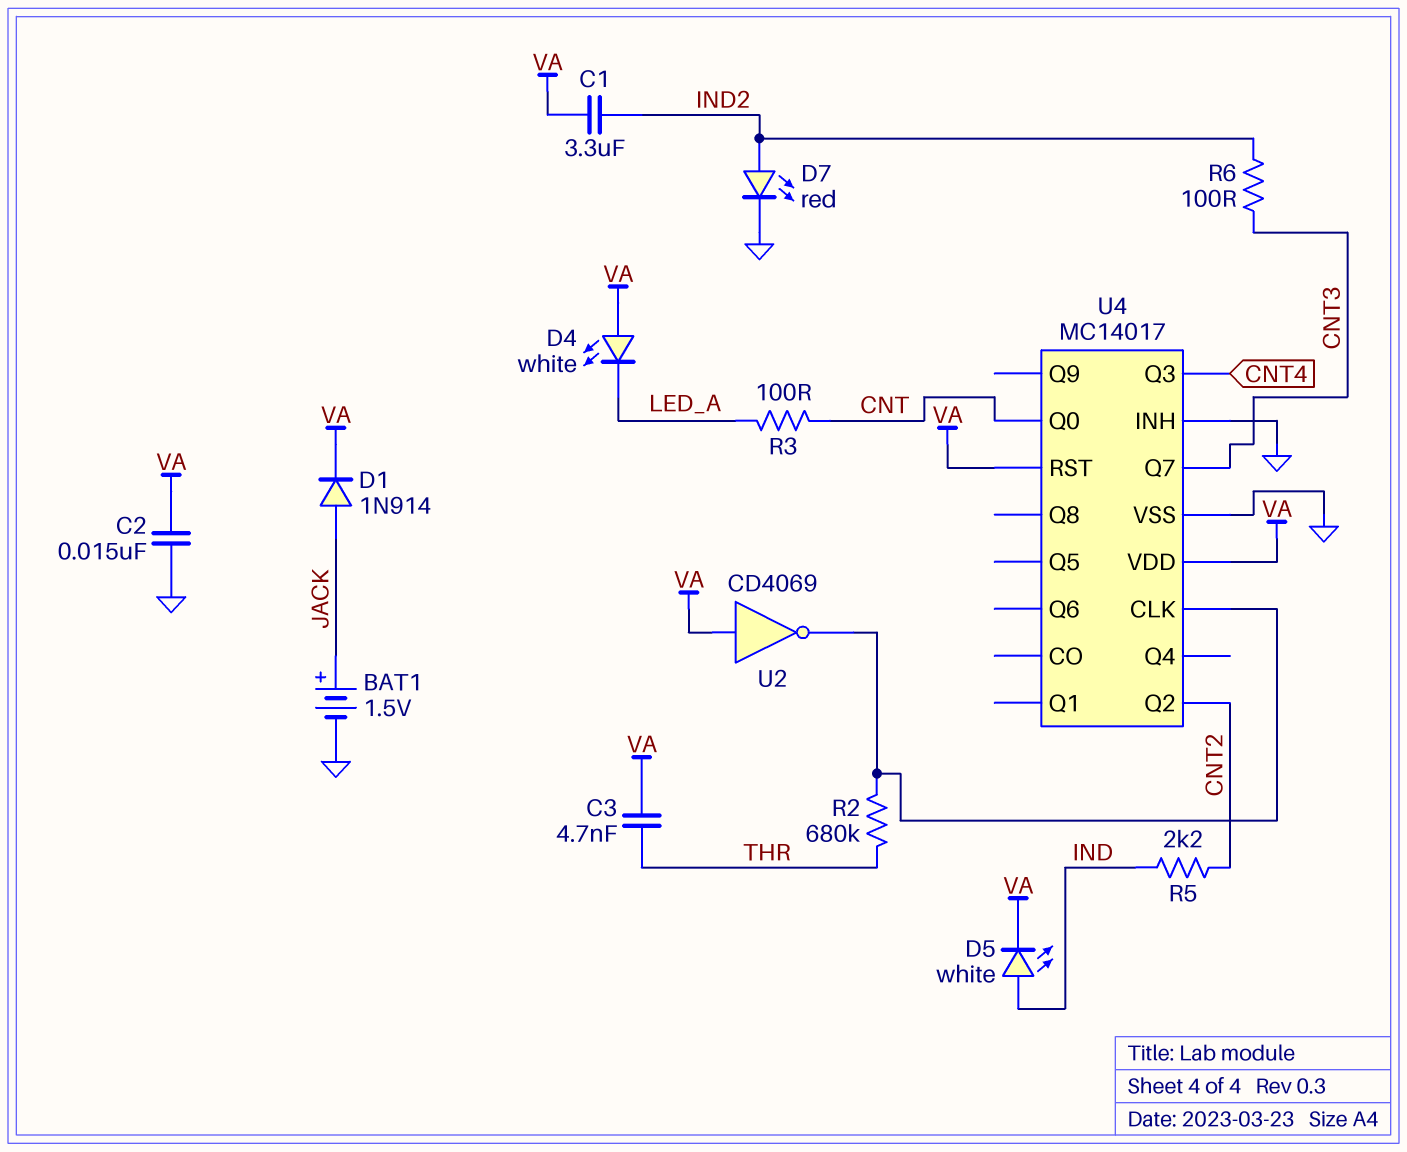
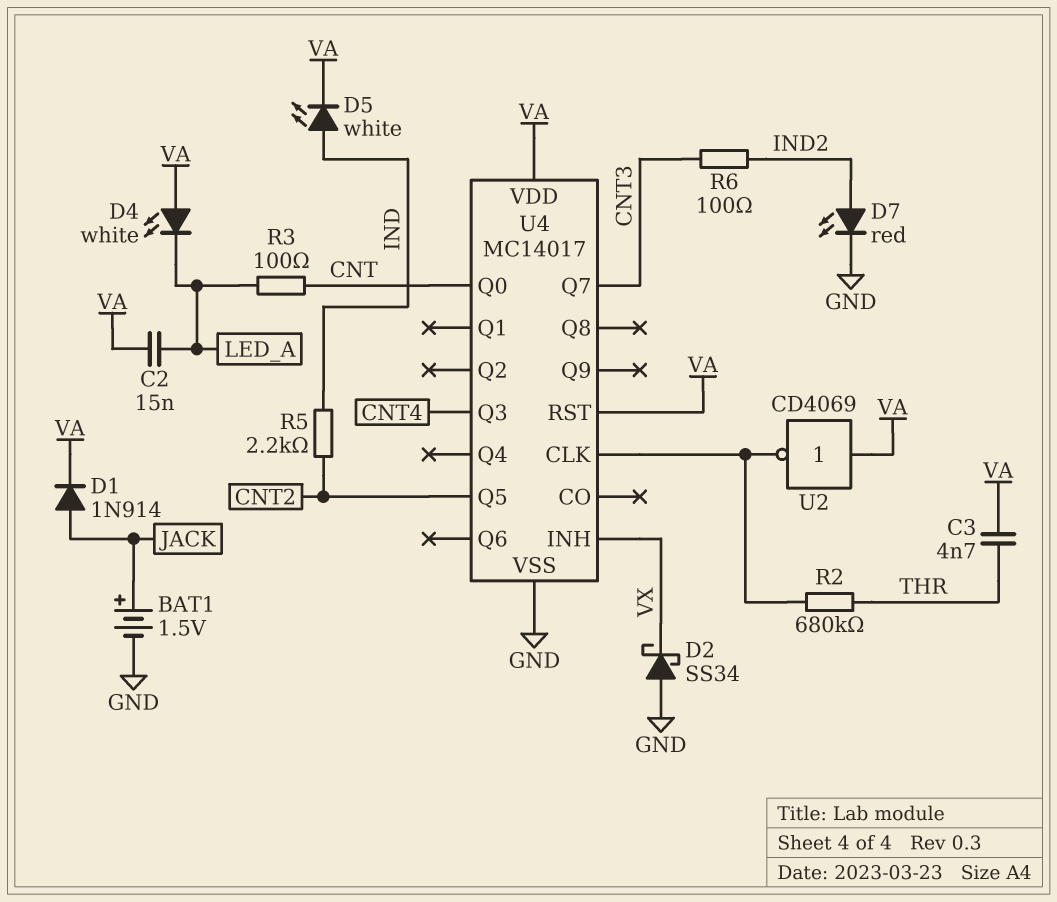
C1: 3.3uF (IND2, VA) -> none
C2: 15nF (GND, VA) -> 15nF (LED_A, VA)
D2: none -> schottky SS34 (A GND, K VX)
U4 pin INH: GND -> VX
U4 pin Q2: CNT2 -> none
U4 pin Q5: none -> CNT2

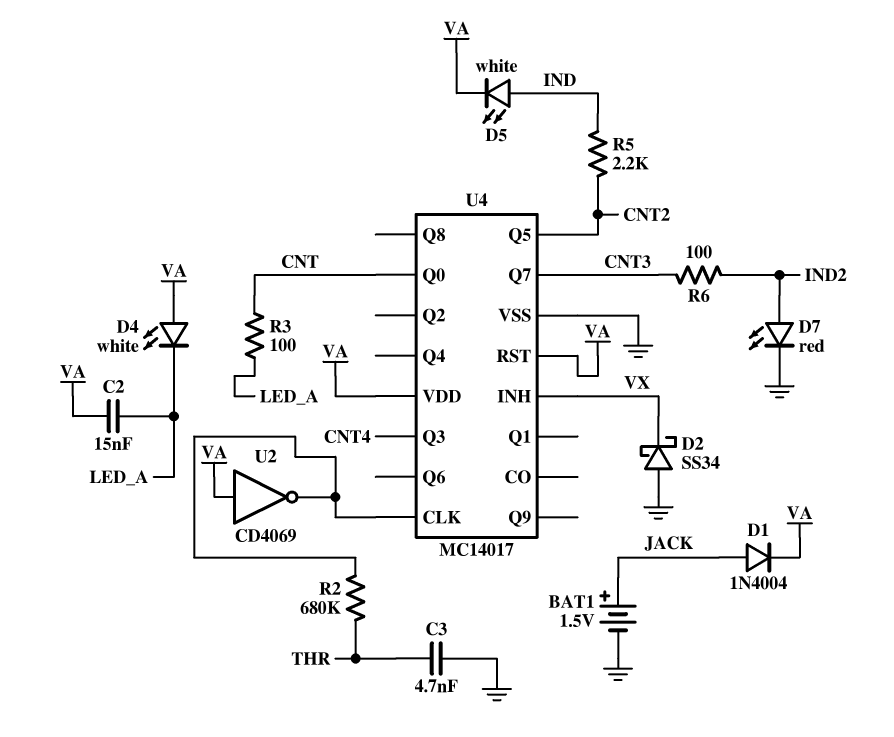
C3: 4.7nF (THR, VA) -> 4.7nF (GND, THR)
D1: diode 1N914 (A JACK, K VA) -> diode 1N4004 (A JACK, K VA)

